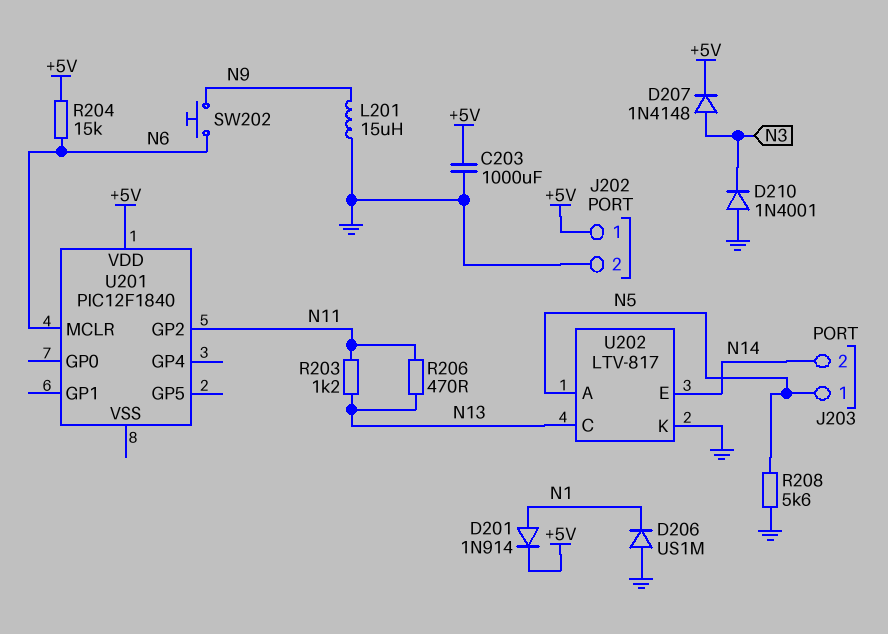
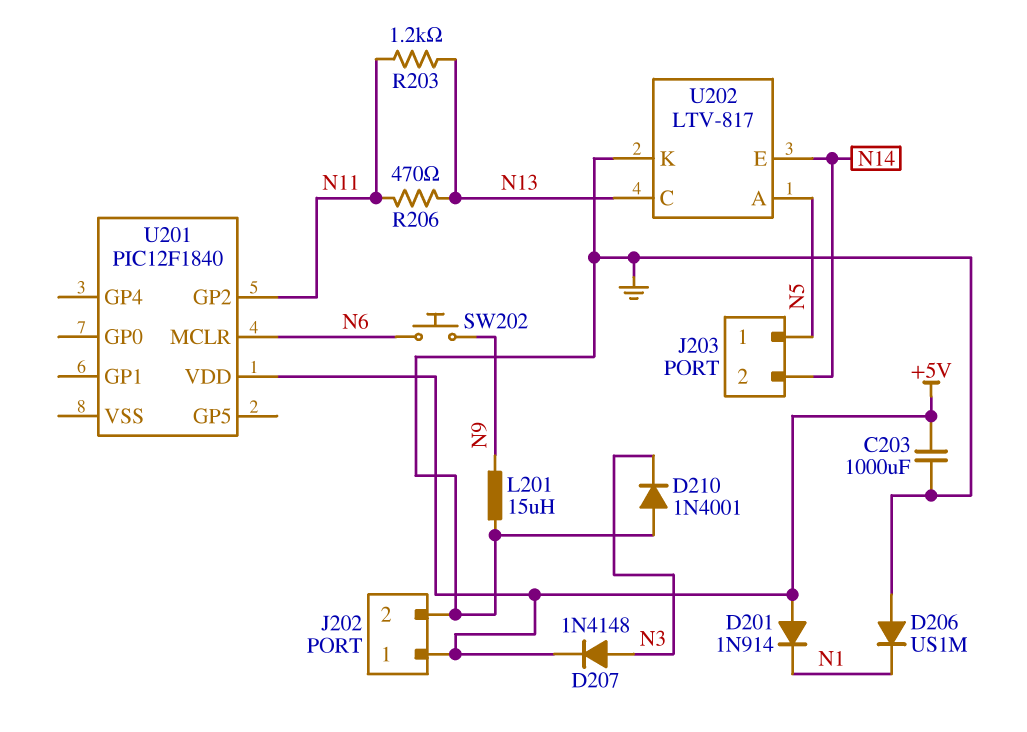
D201: diode 1N914 (A N1, K +5V) -> diode 1N914 (A +5V, K N1)
R204: 15k (+5V, N6) -> none
R208: 5.6k (GND, N5) -> none

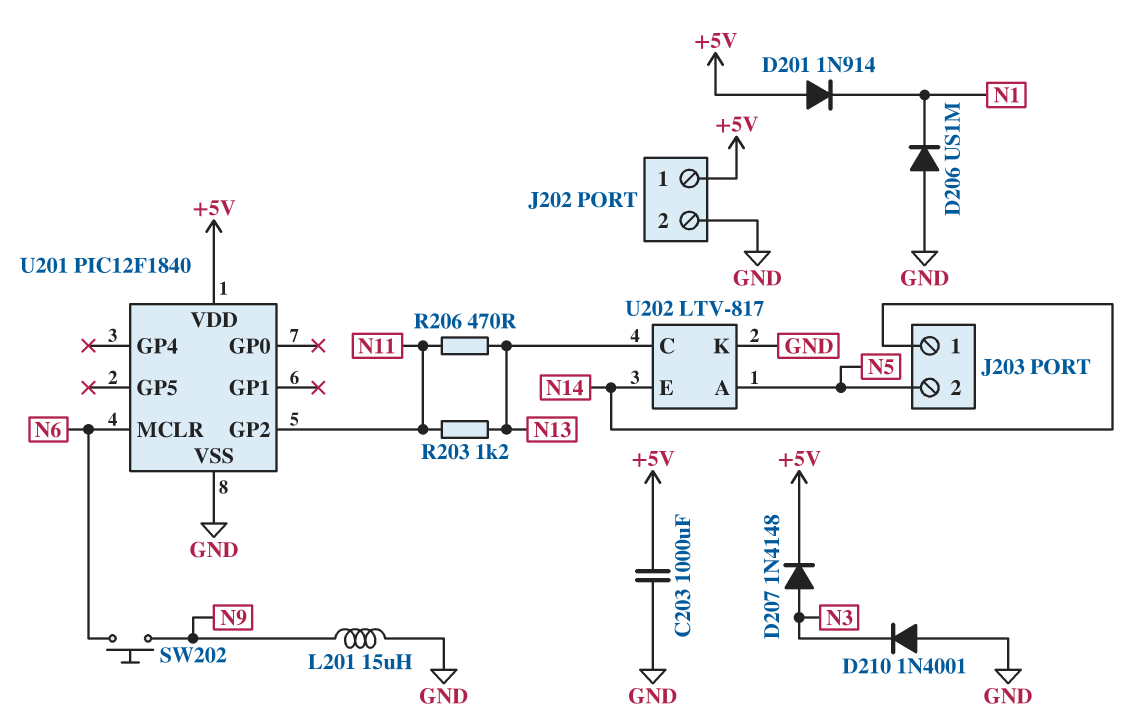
J203 pin 1: N5 -> N14
J203 pin 2: N14 -> N5
U201 pin VSS: none -> GND

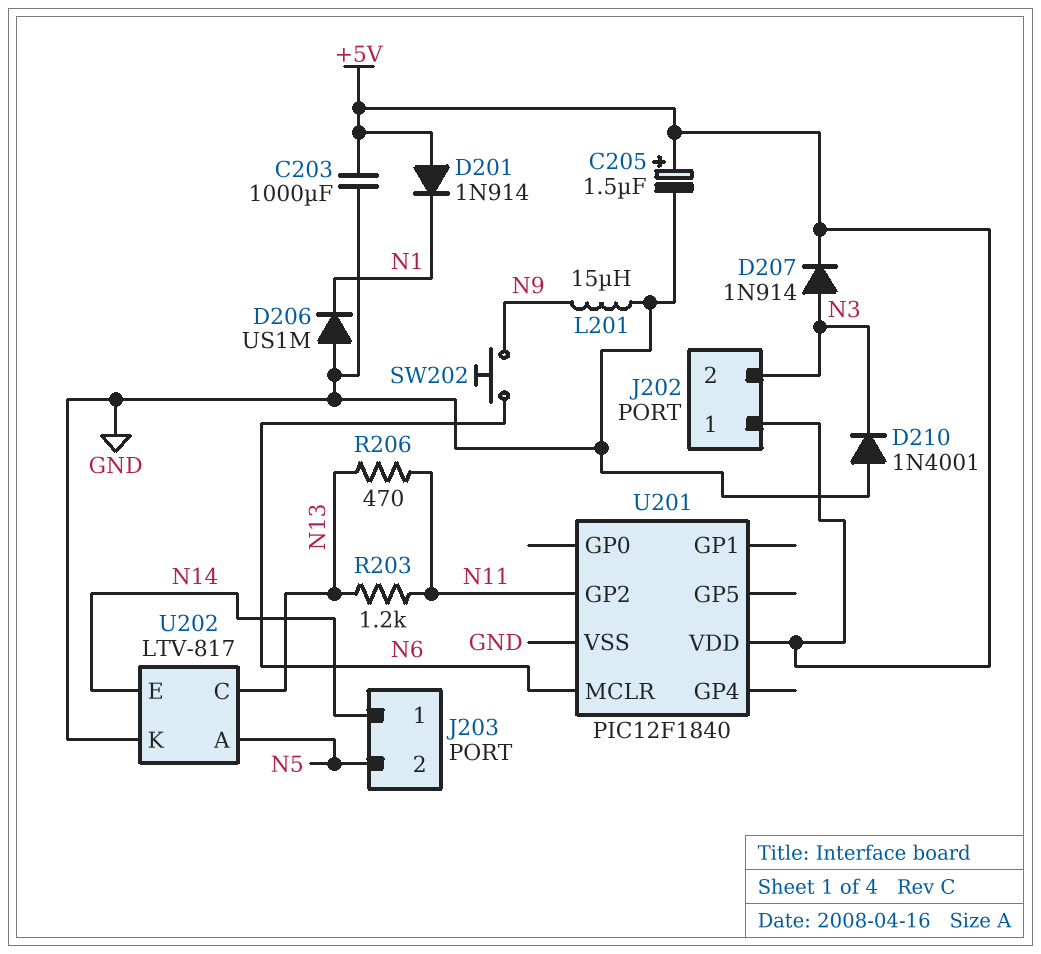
C205: none -> 1.5uF (plus +5V, minus GND)
D207: diode 1N4148 (A N3, K +5V) -> diode 1N914 (A N3, K +5V)
J202 pin 2: GND -> N3

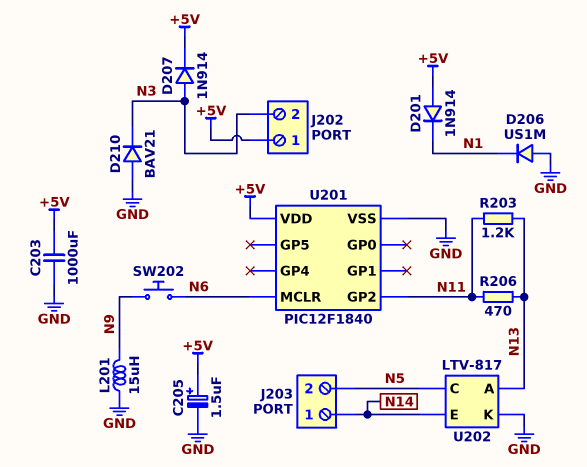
D210: diode 1N4001 (A GND, K N3) -> diode BAV21 (A GND, K N3)
U202 pin A: N5 -> N13
U202 pin C: N13 -> N5

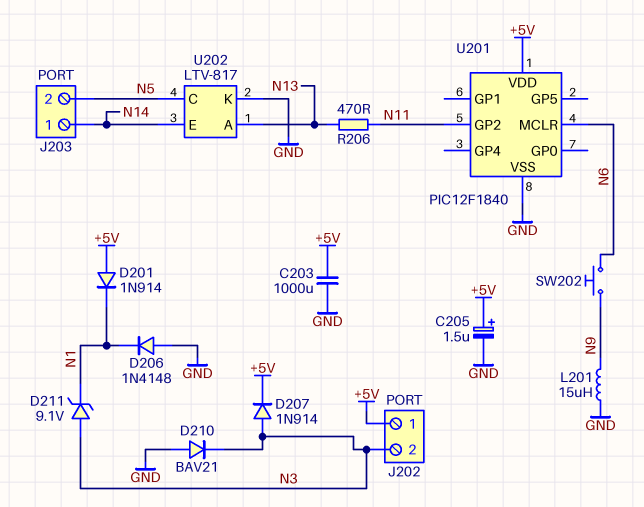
D206: diode US1M (A GND, K N1) -> diode 1N4148 (A GND, K N1)
D211: none -> zener 9.1V (A N3, K N1)
R203: 1.2k (N11, N13) -> none

